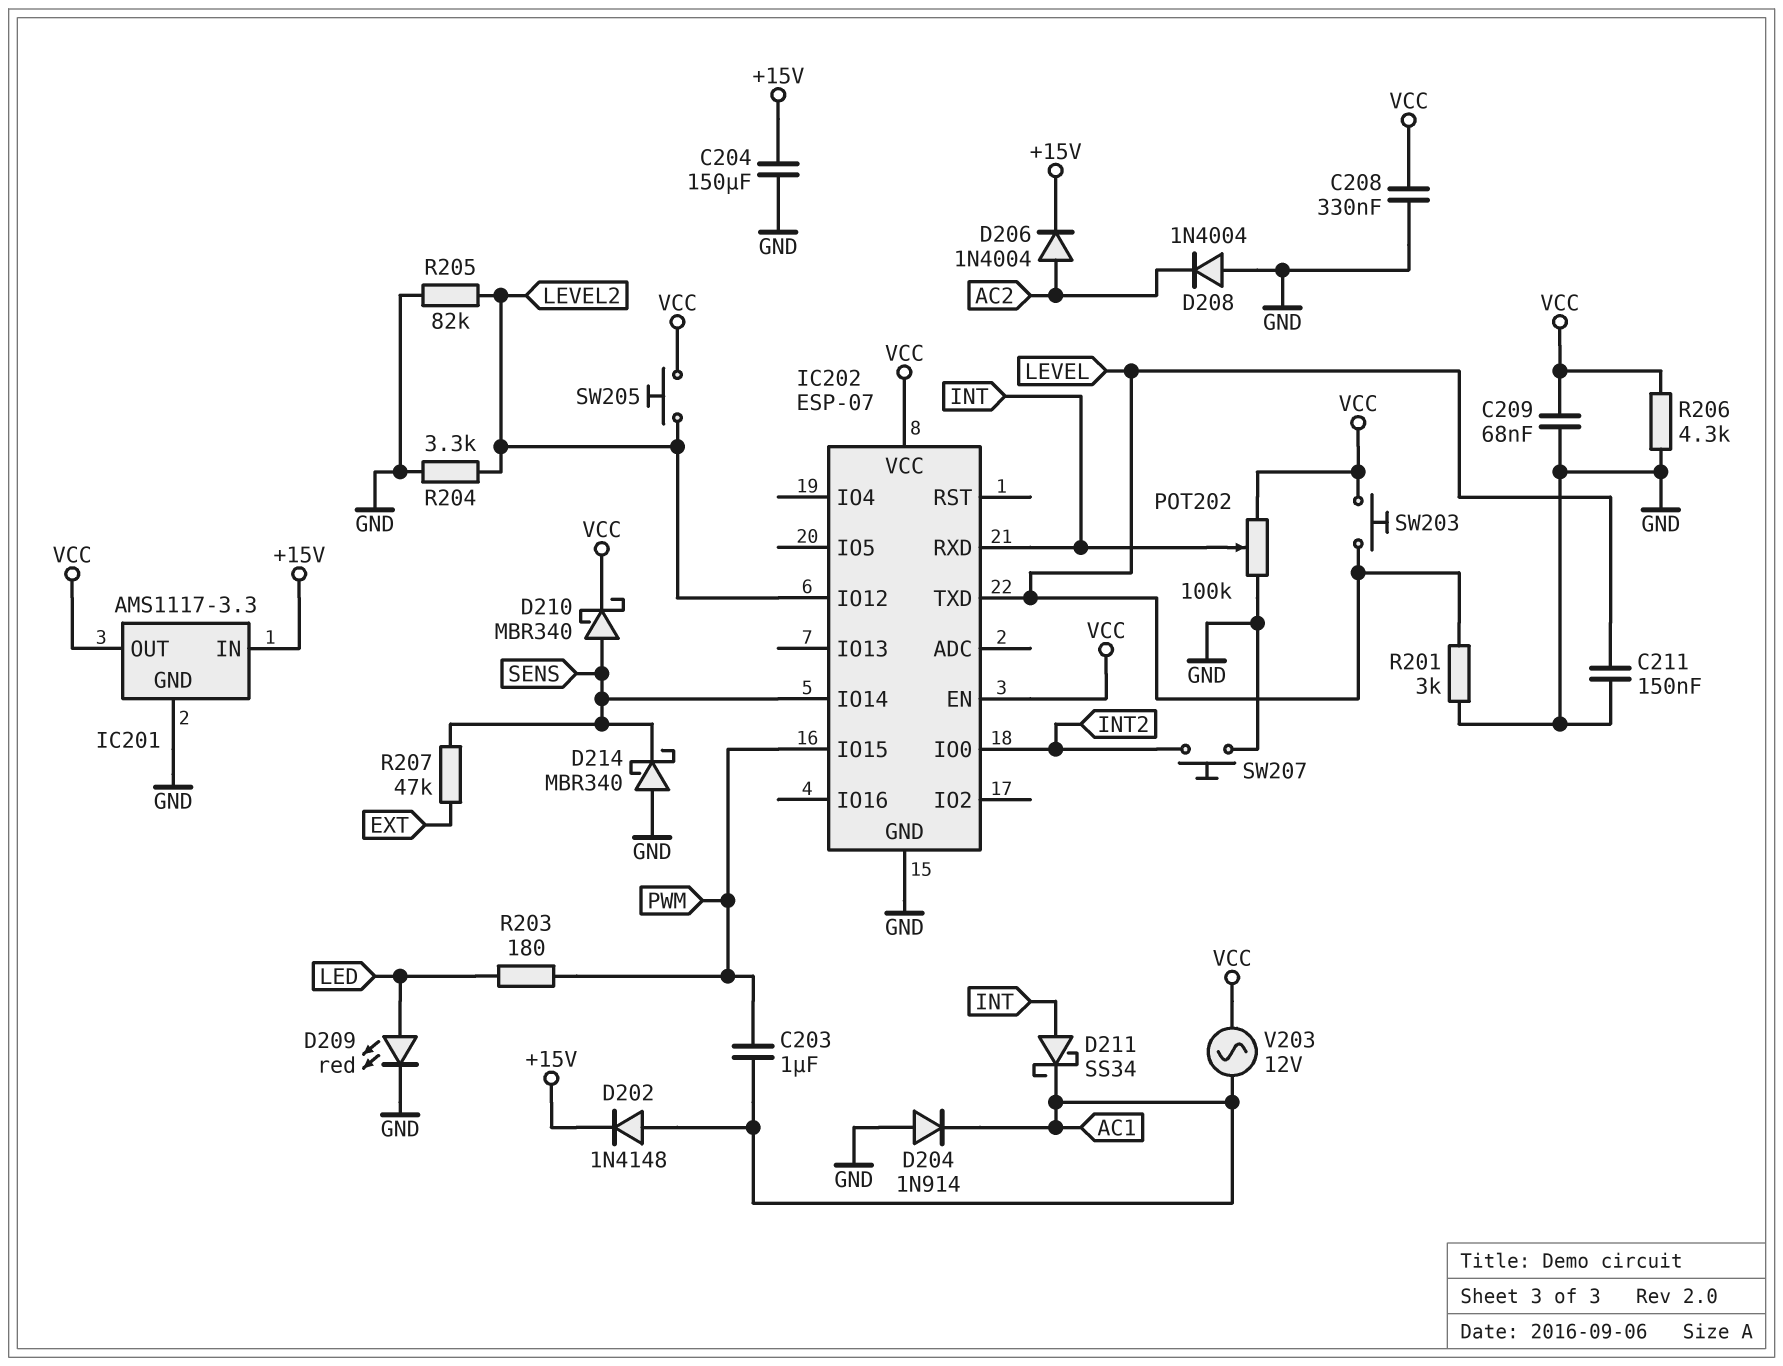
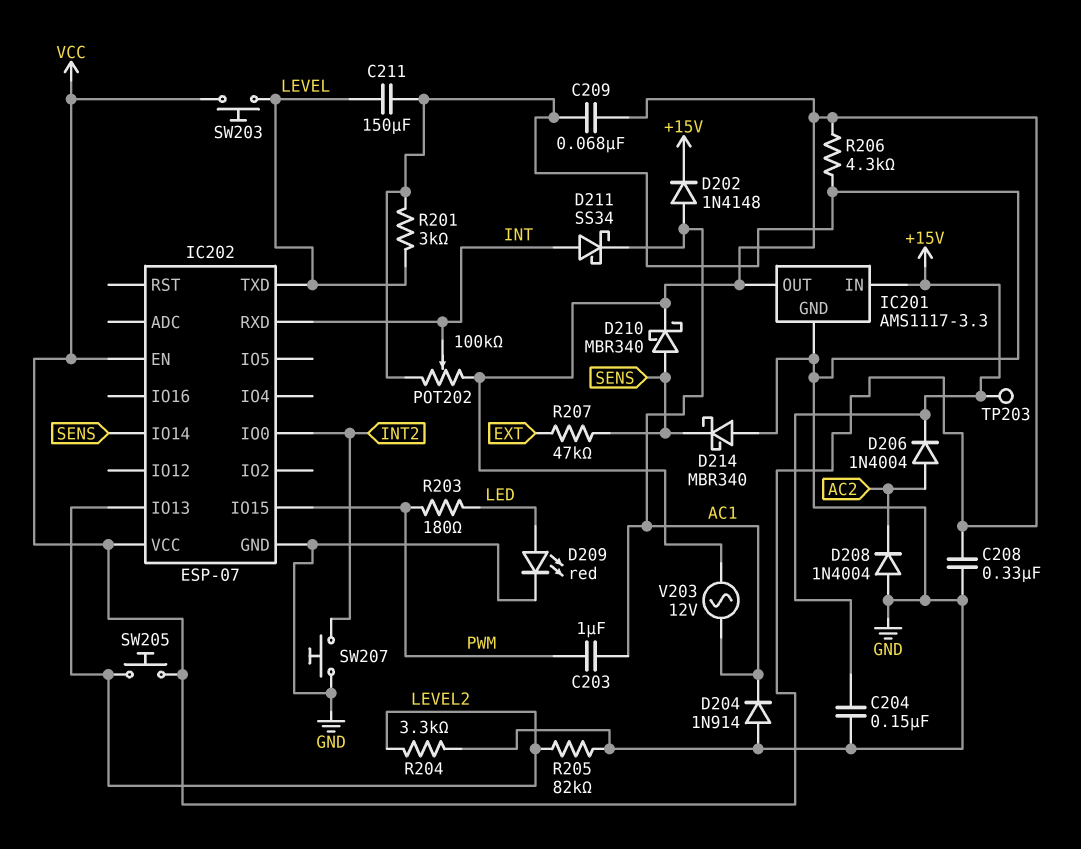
C204: 150uF (+15V, GND) -> 150nF (+15V, GND)
C211: 150nF (GND, LEVEL) -> 150uF (GND, LEVEL)
IC202 pin IO12: LEVEL2 -> none
IC202 pin IO13: none -> LEVEL2
TP203: none -> test point (+15V)

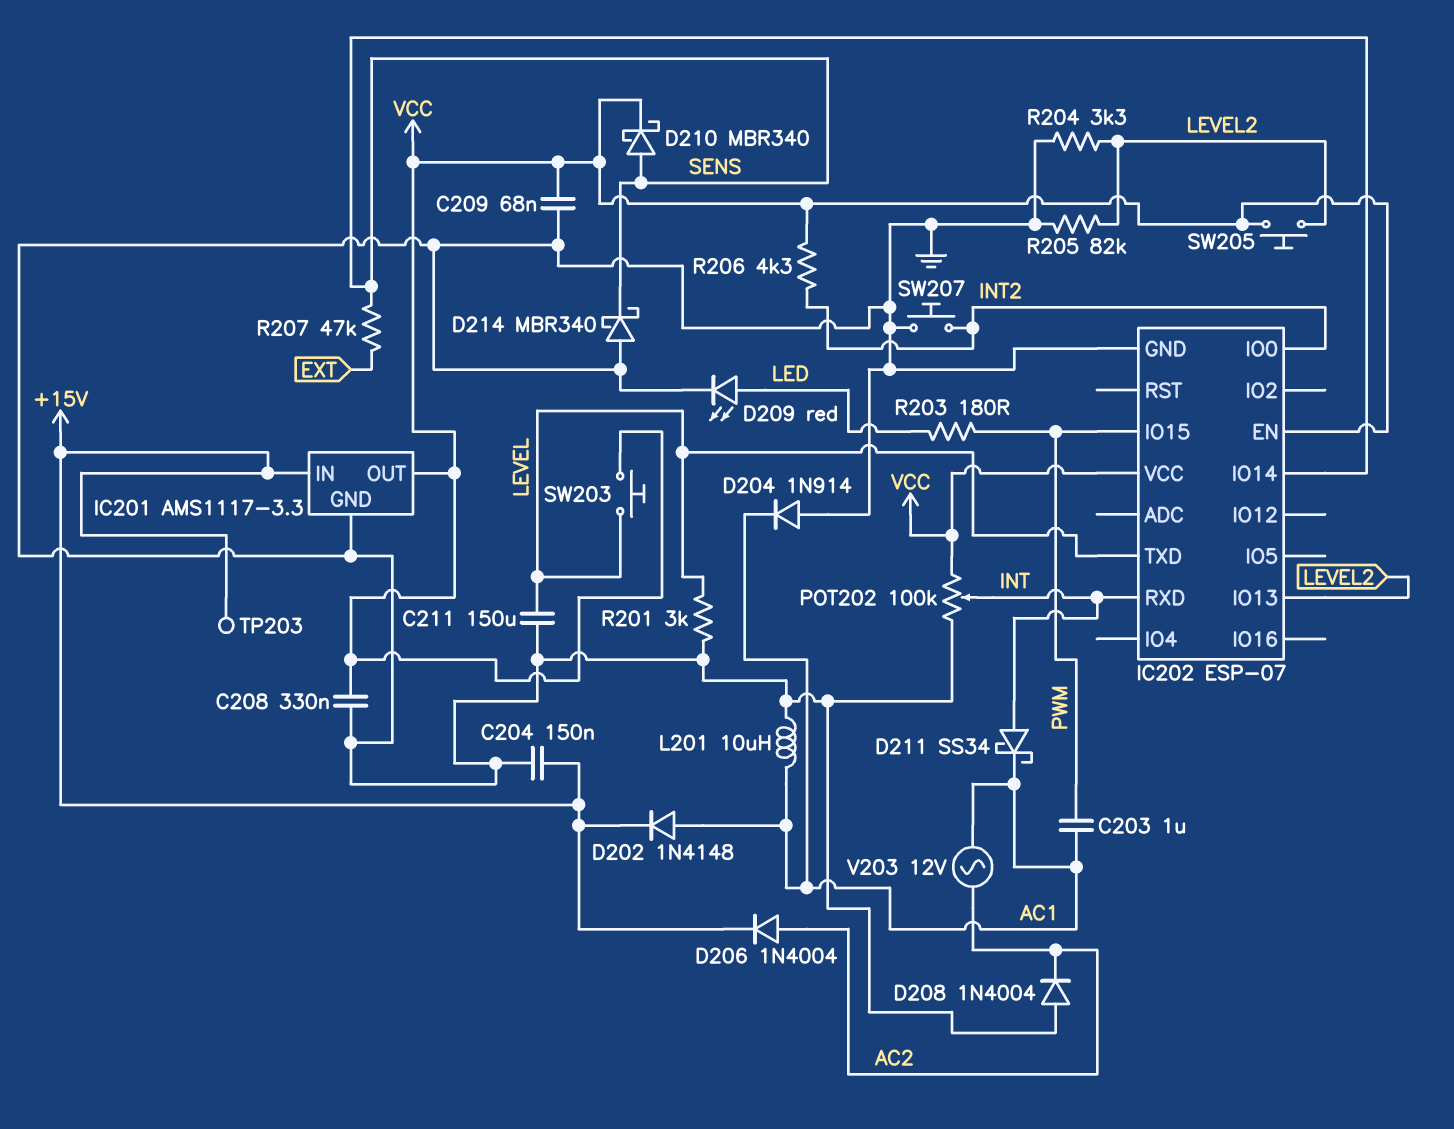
L201: none -> 10uH (AC1, GND)
R206: 4.3k (GND, VCC) -> 4.3k (INT2, VCC)
V203: AC 12V (AC1, VCC) -> AC 12V (AC1, AC2)

